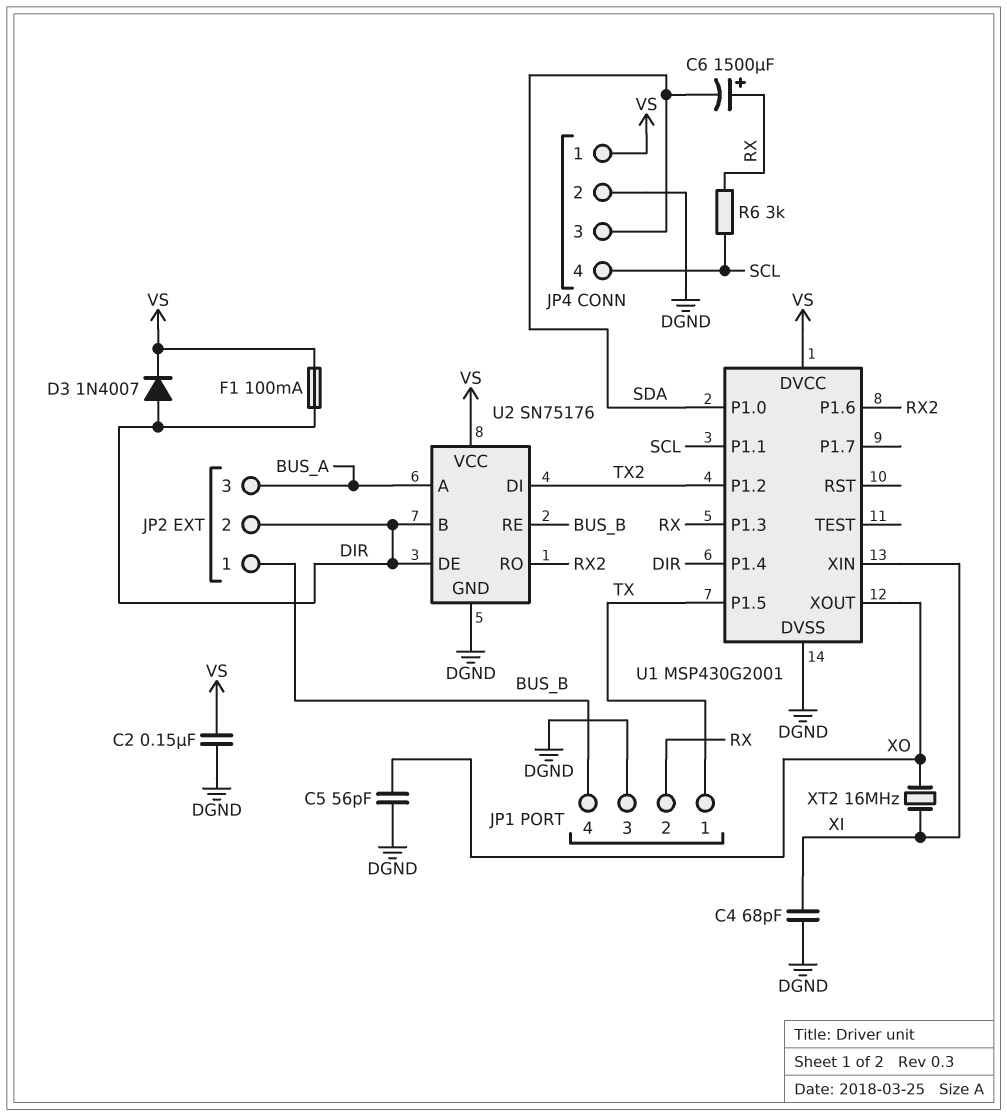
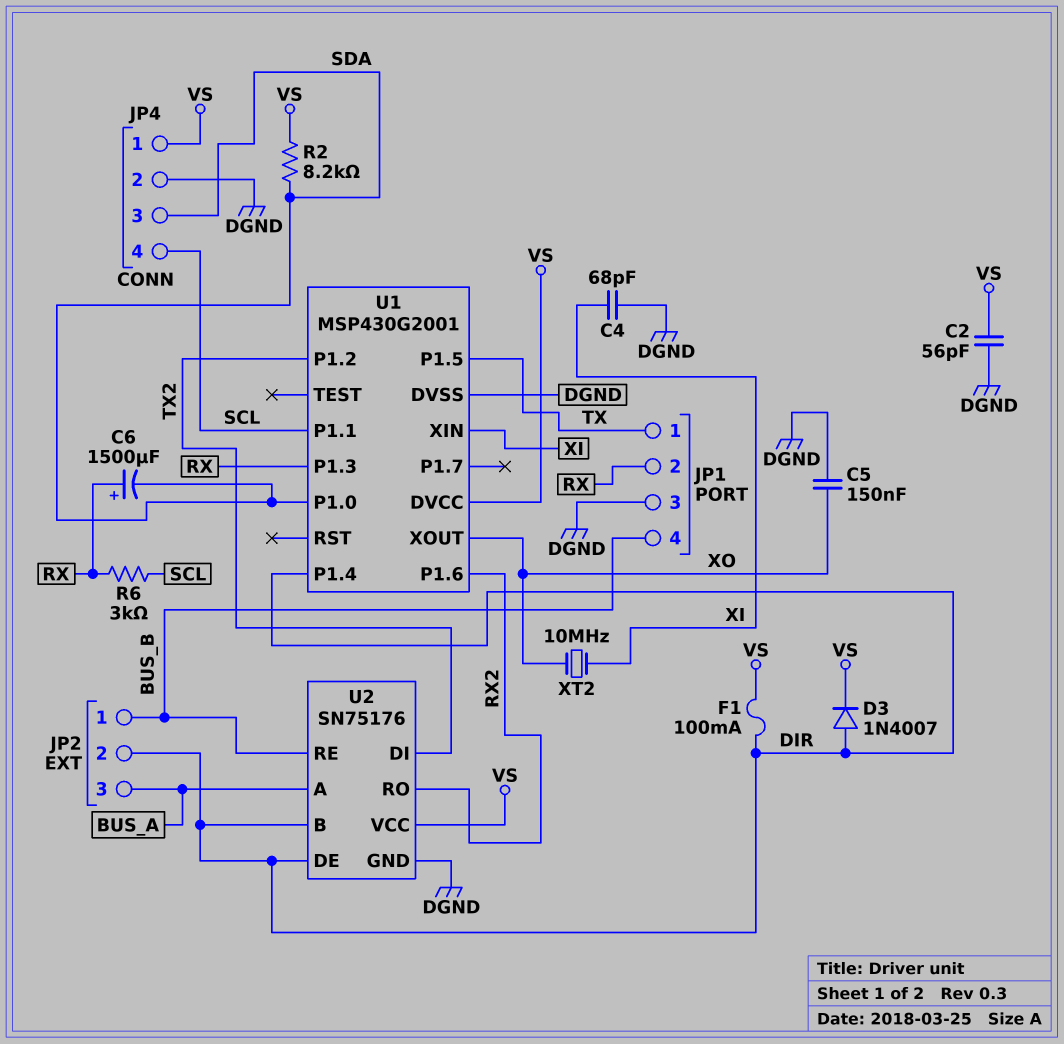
C2: 150nF (DGND, VS) -> 56pF (DGND, VS)
C5: 56pF (DGND, XO) -> 150nF (DGND, XO)
R2: none -> 8.2k (SDA, VS)
XT2: 16MHz (XI, XO) -> 10MHz (XI, XO)

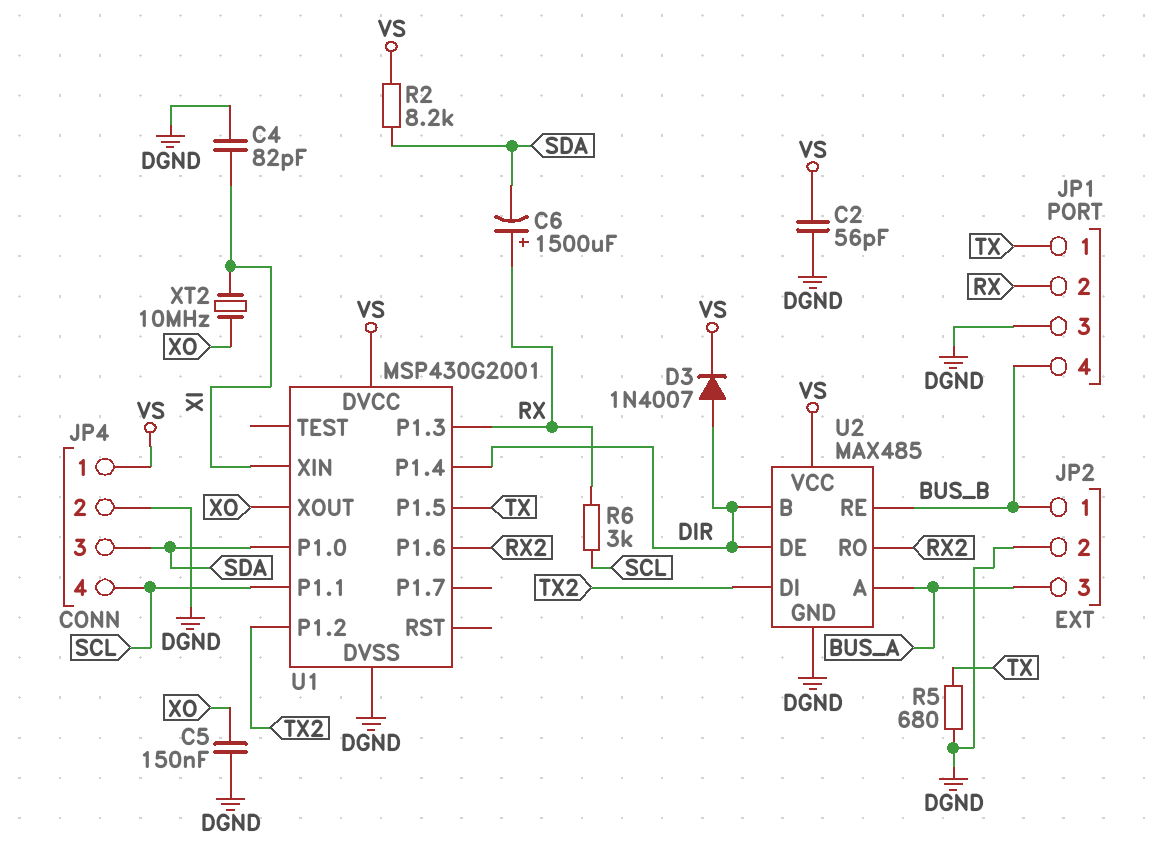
C4: 68pF (DGND, XI) -> 82pF (DGND, XI)
F1: 100mA (DIR, VS) -> none
JP2 pin 2: DIR -> DGND
R5: none -> 680 (DGND, TX)
U2: SN75176 -> MAX485

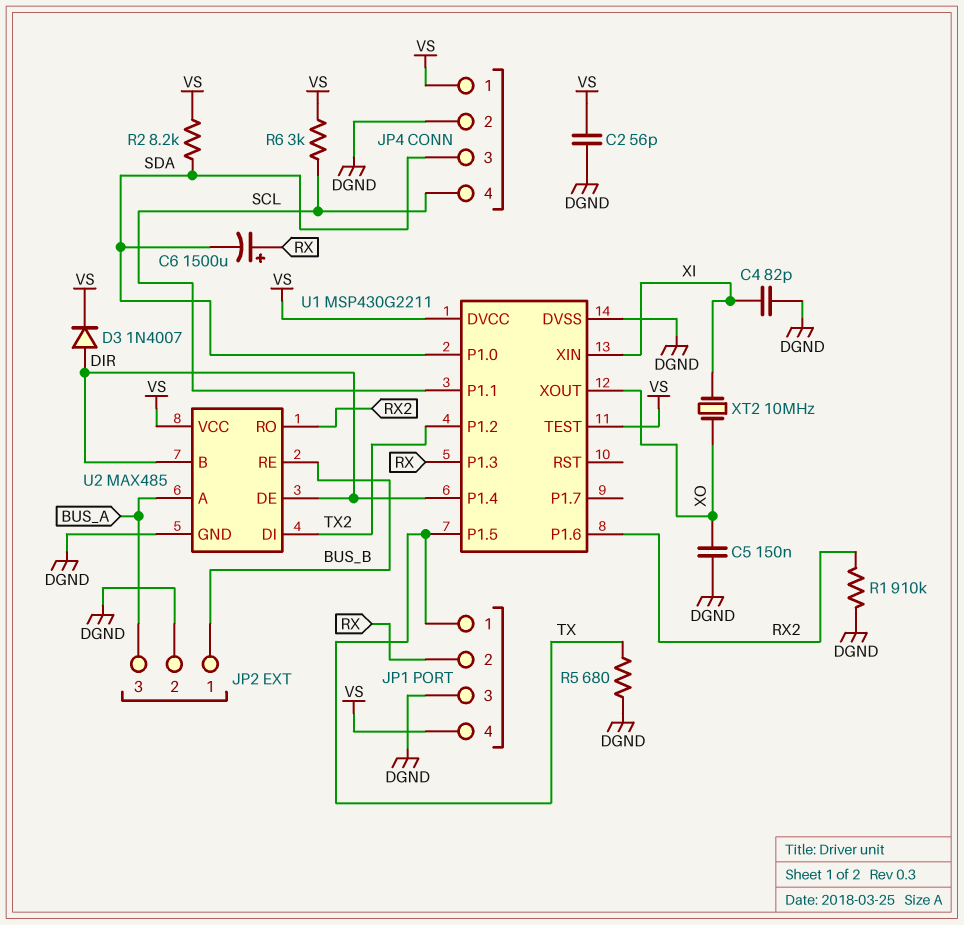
JP1 pin 4: BUS_B -> VS
R1: none -> 910k (DGND, RX2)
R6: 3k (RX, SCL) -> 3k (SCL, VS)
U1: MSP430G2001 -> MSP430G2211
U1 pin TEST: none -> VS

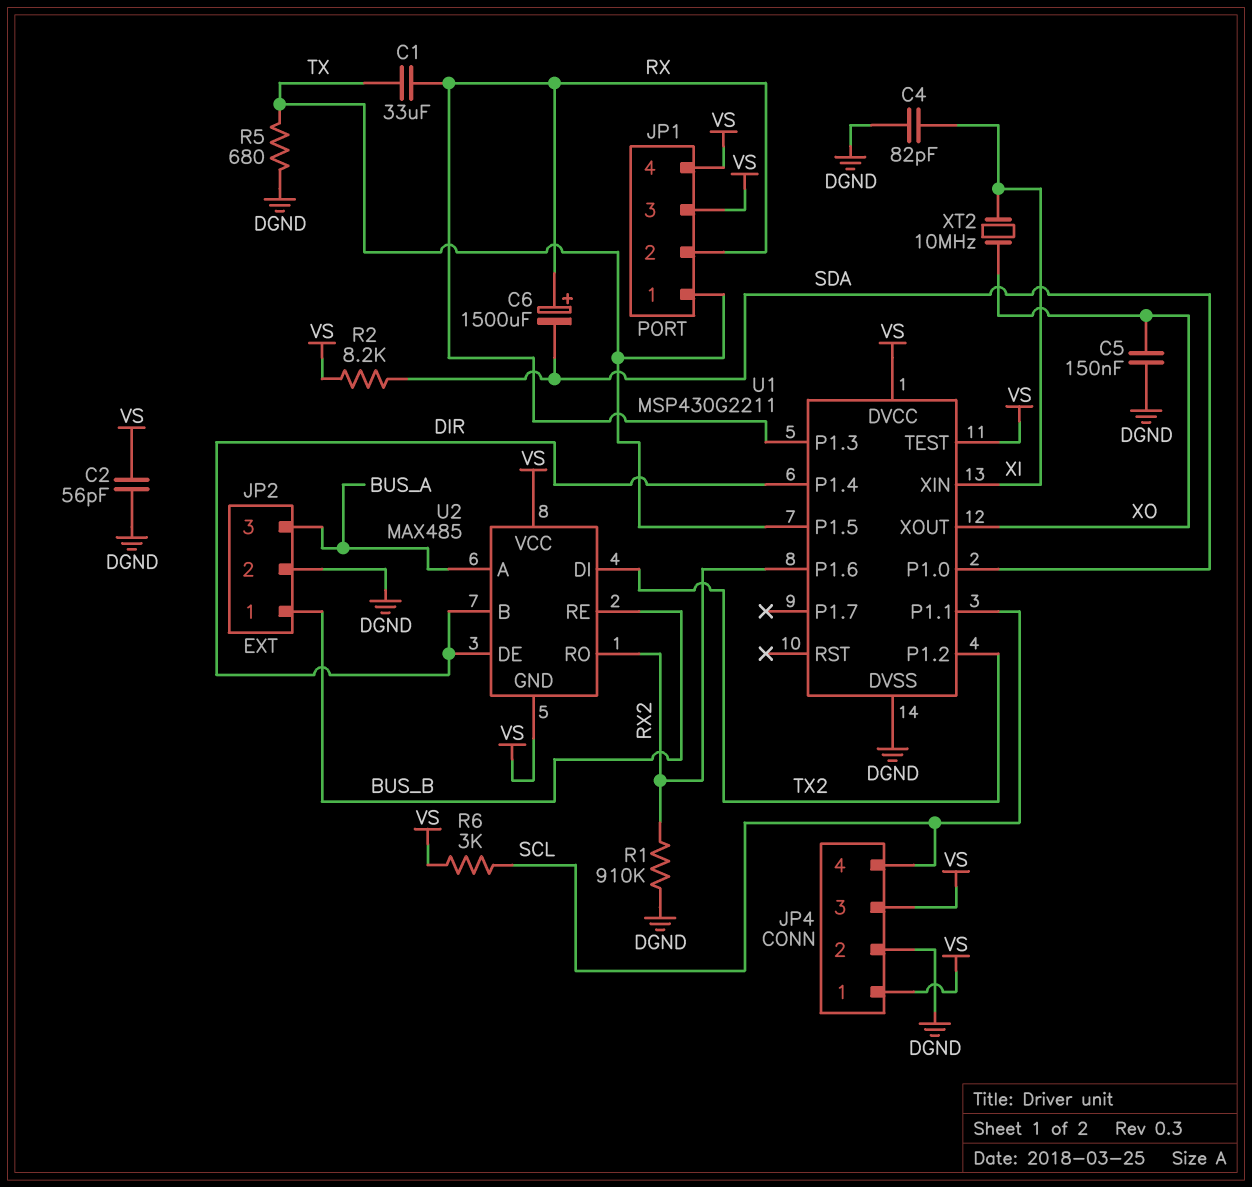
C1: none -> 33uF (RX, TX)
D3: diode 1N4007 (A DIR, K VS) -> none
JP1 pin 3: DGND -> VS
JP4 pin 3: SDA -> VS
U2 pin GND: DGND -> VS

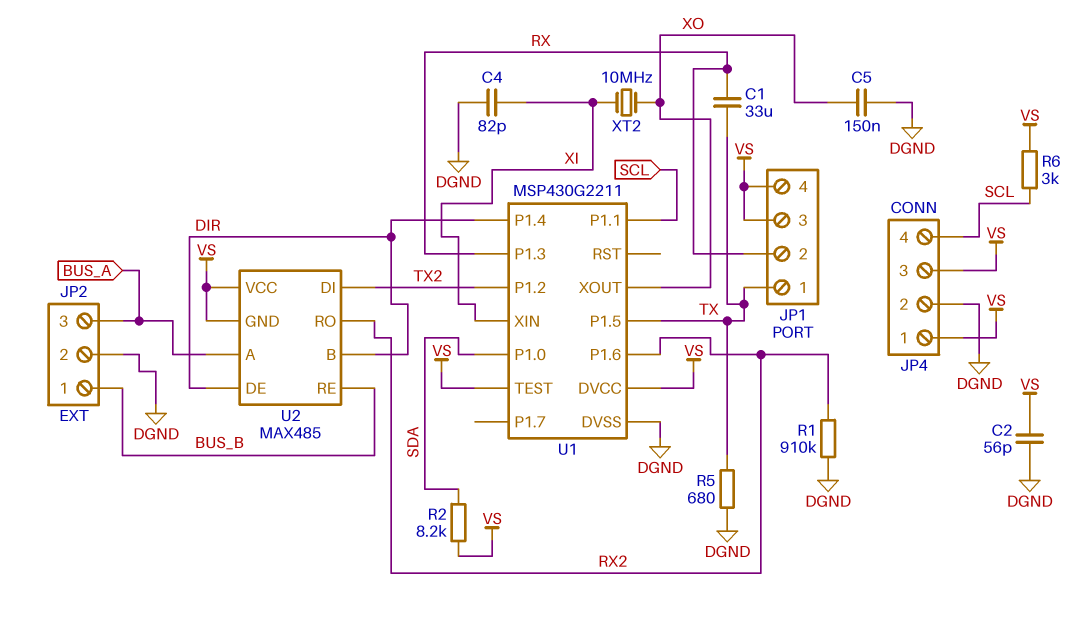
C6: 1500uF (plus RX, minus SDA) -> none

